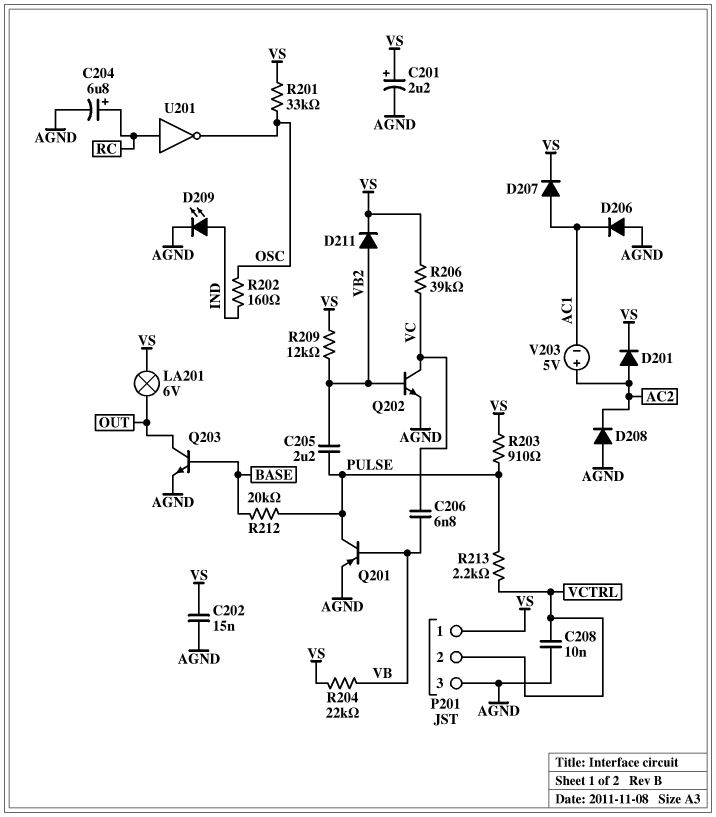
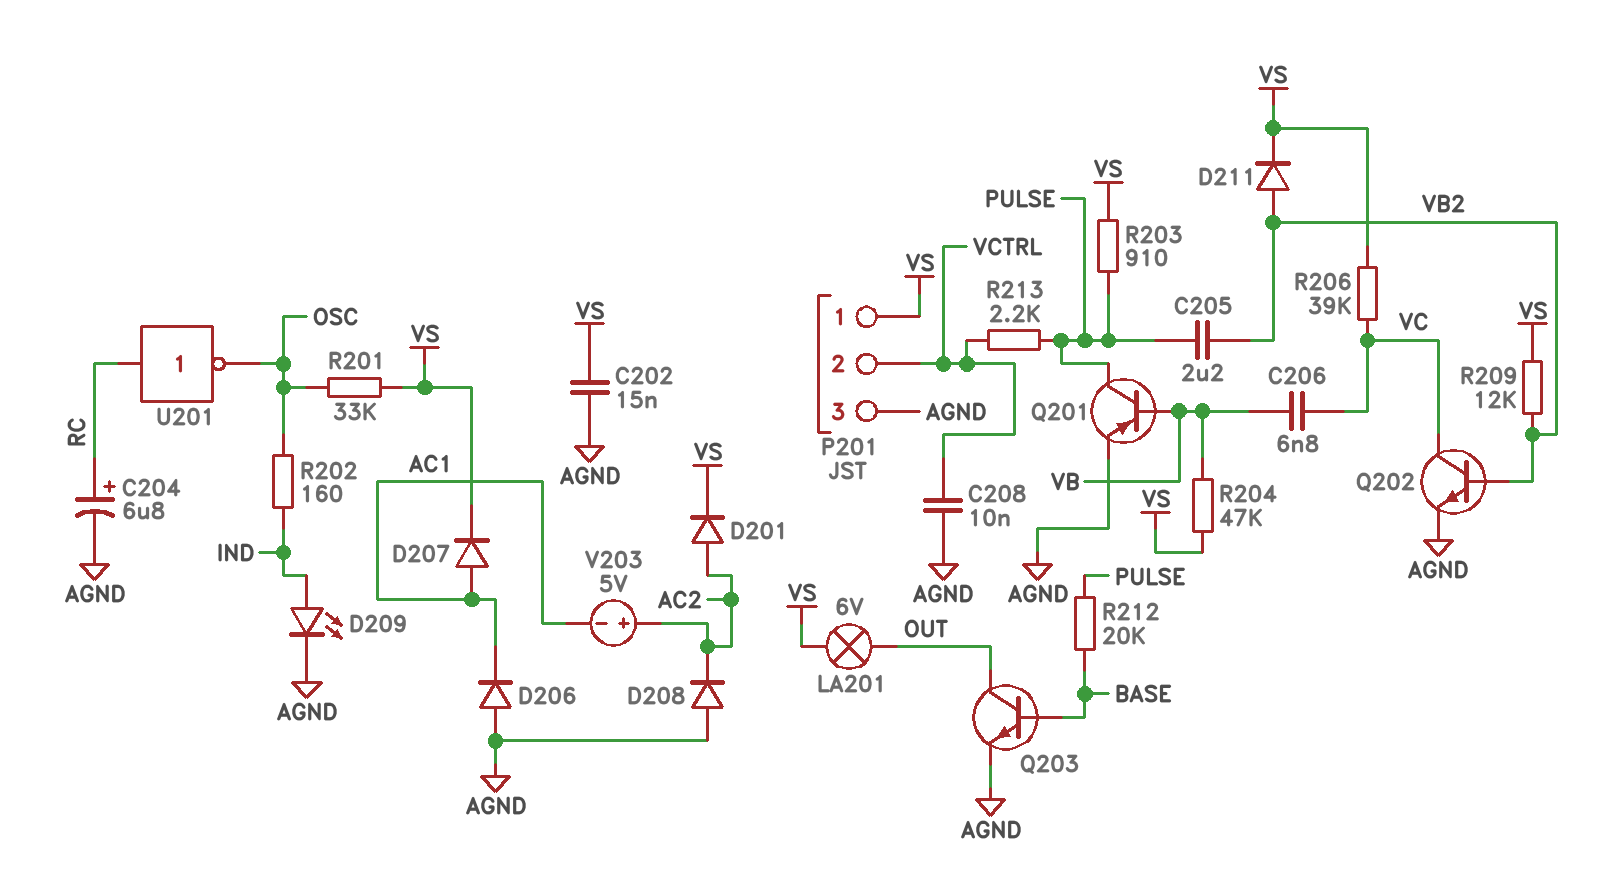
C201: 2.2uF (plus VS, minus AGND) -> none
R204: 22k (VB, VS) -> 47k (VB, VS)

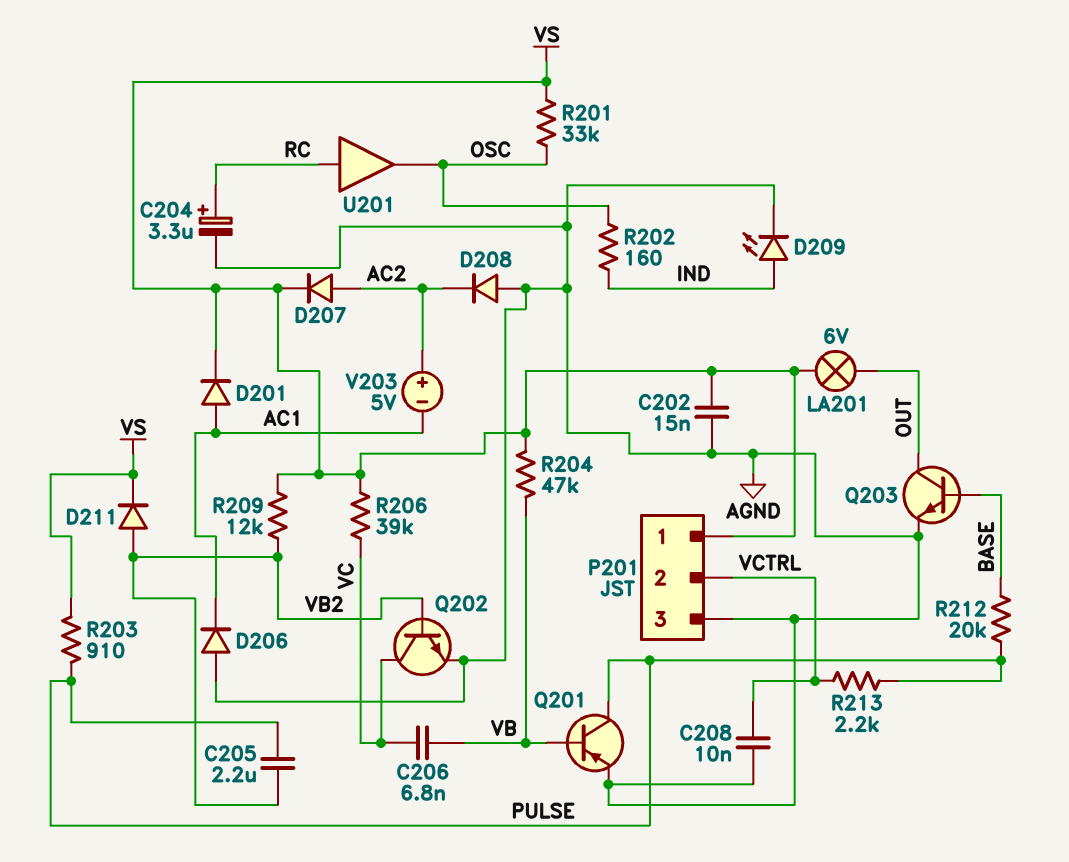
C204: 6.8uF (plus RC, minus AGND) -> 3.3uF (plus RC, minus AGND)
D201: diode (A AC2, K VS) -> diode (A AC1, K VS)
D207: diode (A AC1, K VS) -> diode (A AC2, K VS)
U201: NOT (in RC, out OSC) -> buffer (in RC, out OSC)

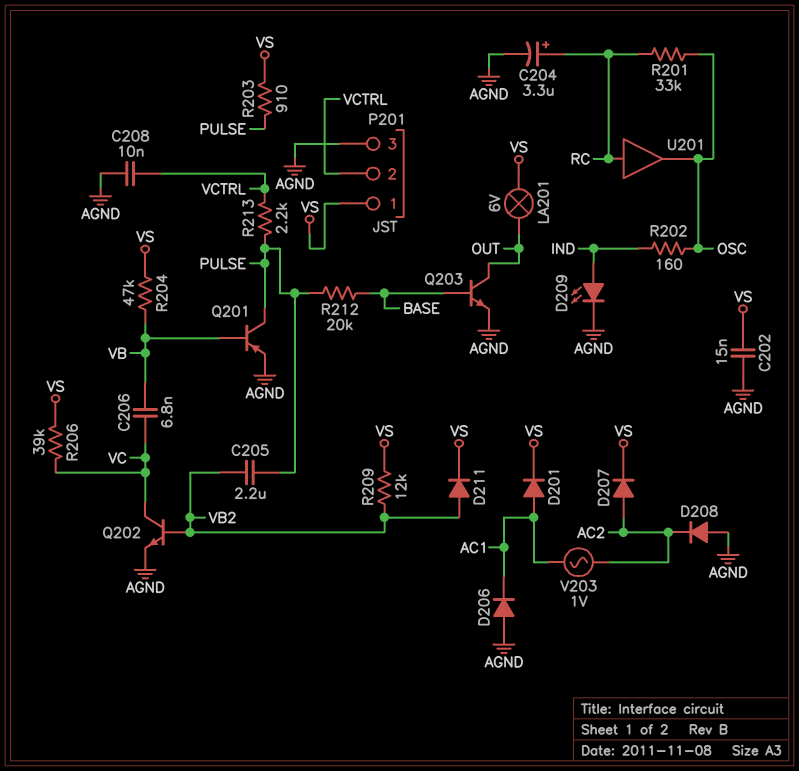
R201: 33k (OSC, VS) -> 33k (OSC, RC)
V203: 5V (plus AC2, minus AC1) -> AC 1V (AC1, AC2)

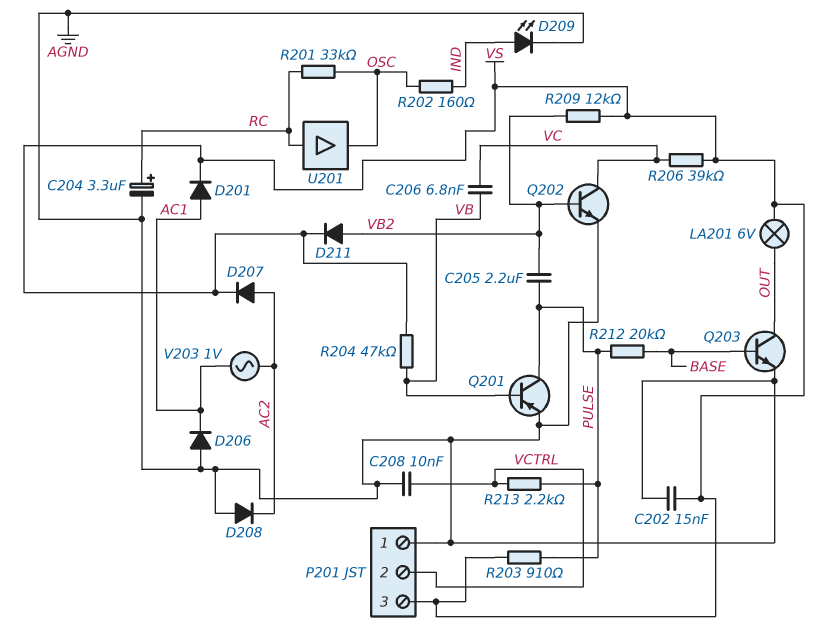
P201 pin 1: VS -> AGND
P201 pin 3: AGND -> VS

